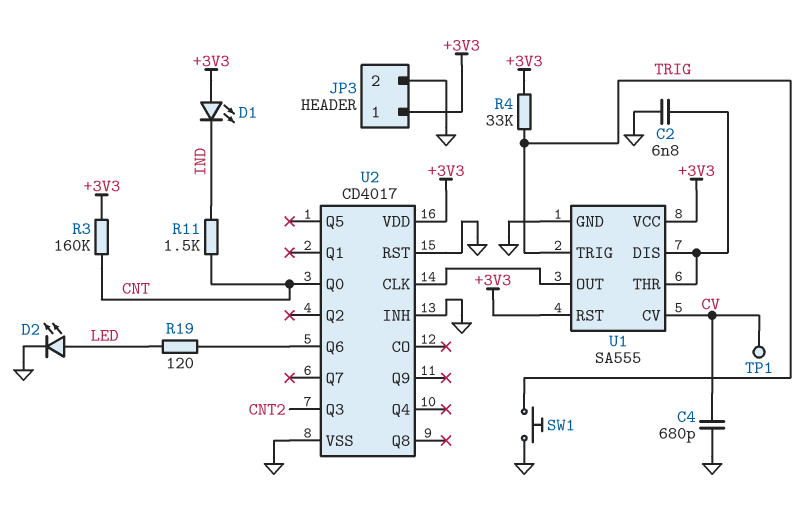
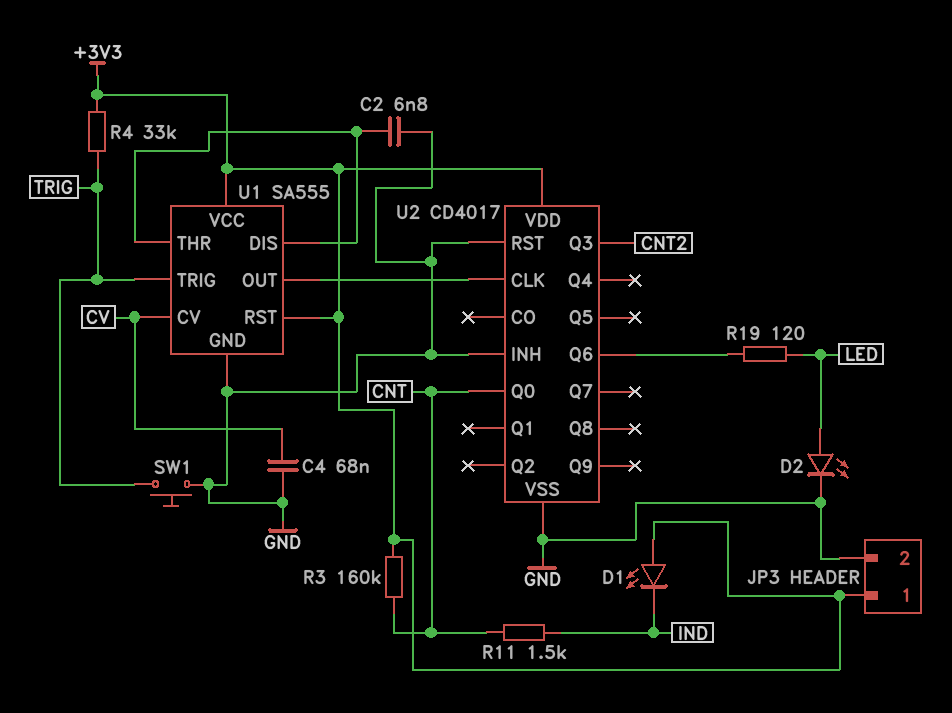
C4: 680pF (CV, GND) -> 68nF (CV, GND)
TP1: test point (CV) -> none

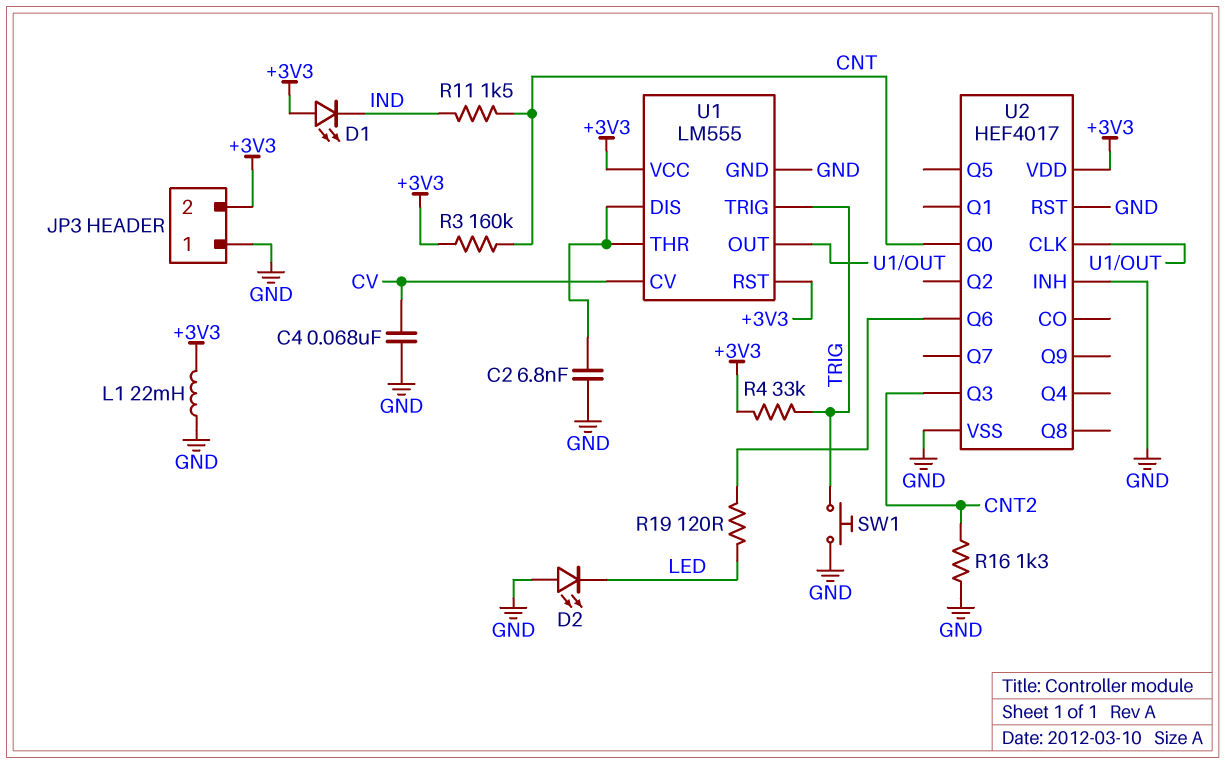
D2: LED (A LED, K GND) -> LED (A GND, K LED)
JP3 pin 1: +3V3 -> GND
JP3 pin 2: GND -> +3V3
L1: none -> 22mH (+3V3, GND)
R16: none -> 1.3k (CNT2, GND)
U1: SA555 -> LM555
U2: CD4017 -> HEF4017

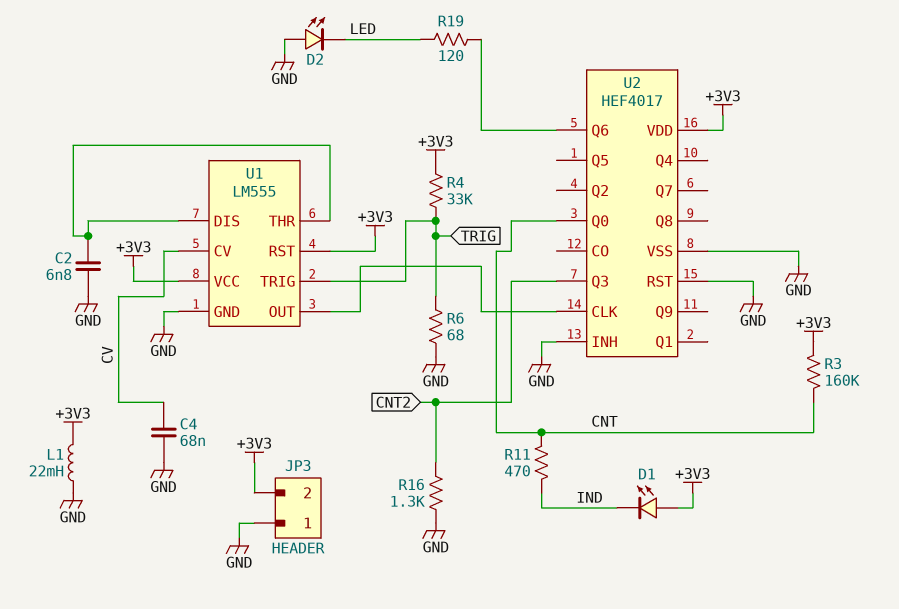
R6: none -> 68 (GND, TRIG)
R11: 1.5k (CNT, IND) -> 470 (CNT, IND)
SW1: button (GND, TRIG) -> none

